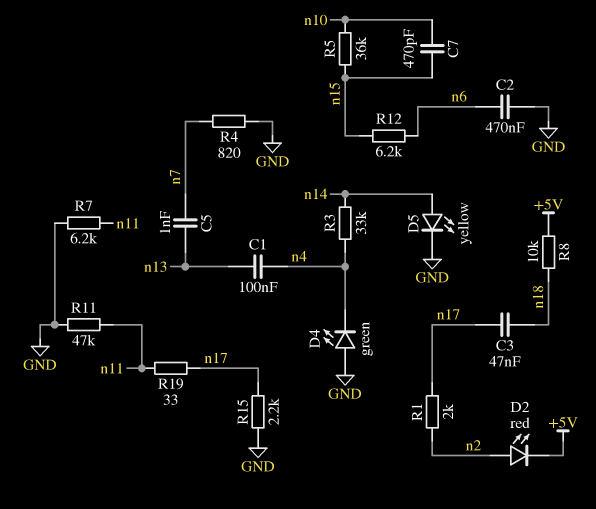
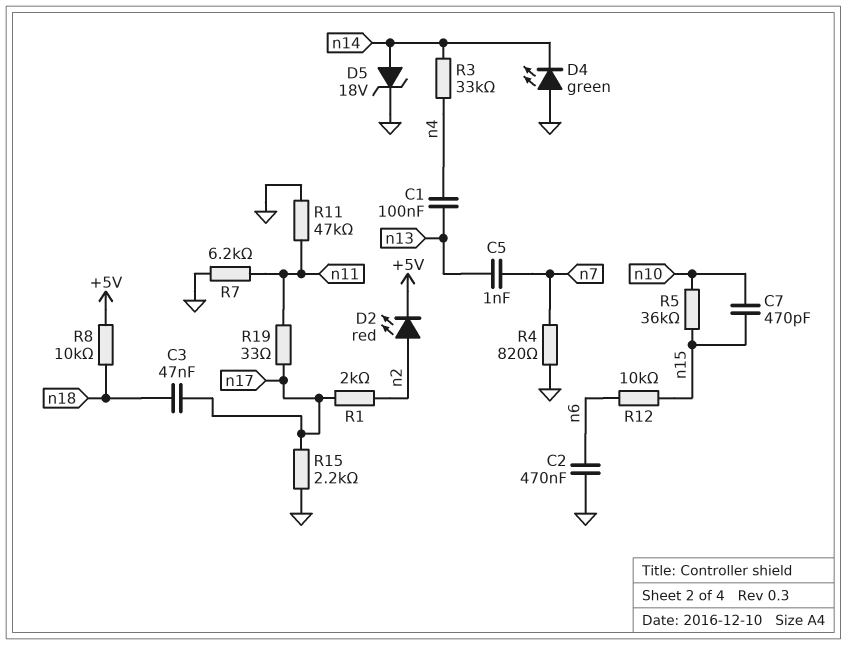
D4: LED green (A GND, K n4) -> LED green (A GND, K n14)
D5: LED yellow (A n14, K GND) -> zener 18V (A n14, K GND)
R12: 6.2k (n6, n15) -> 10k (n6, n15)

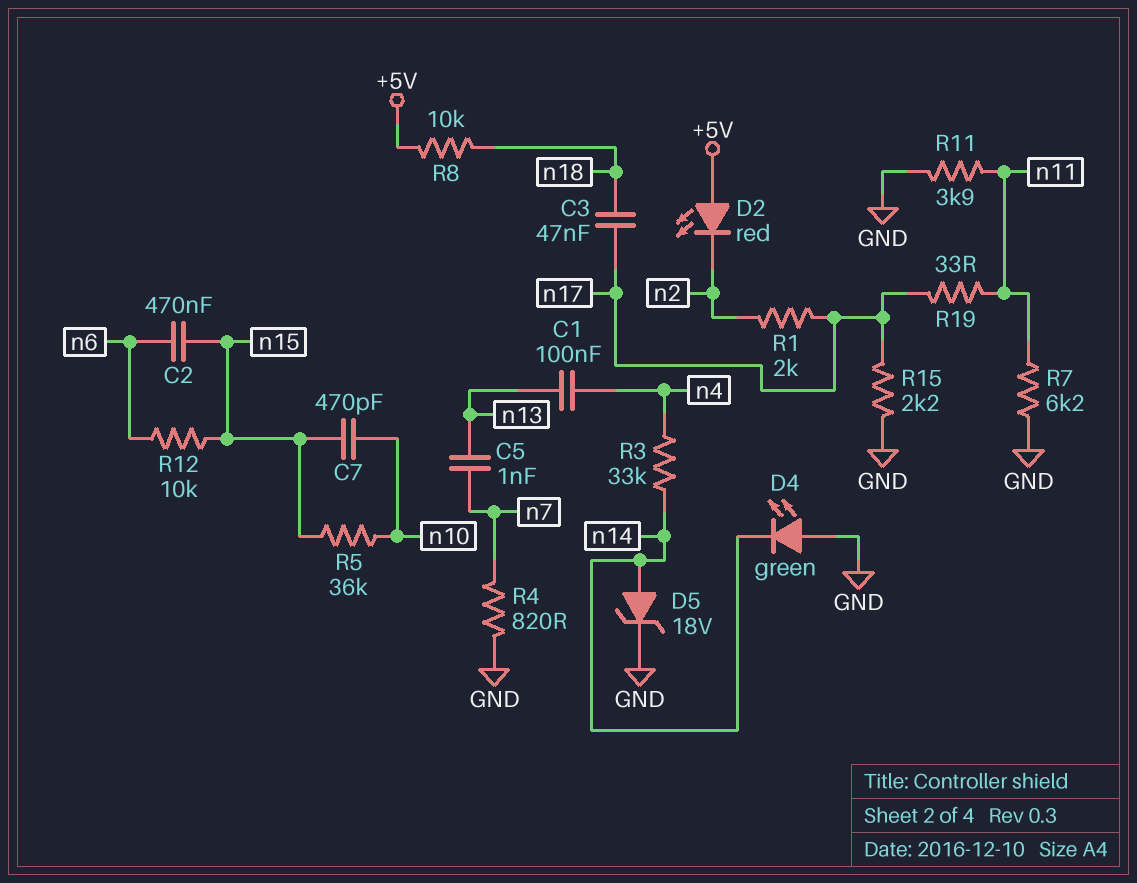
C2: 470nF (GND, n6) -> 470nF (n6, n15)
D2: LED red (A n2, K +5V) -> LED red (A +5V, K n2)
R11: 47k (GND, n11) -> 3.9k (GND, n11)

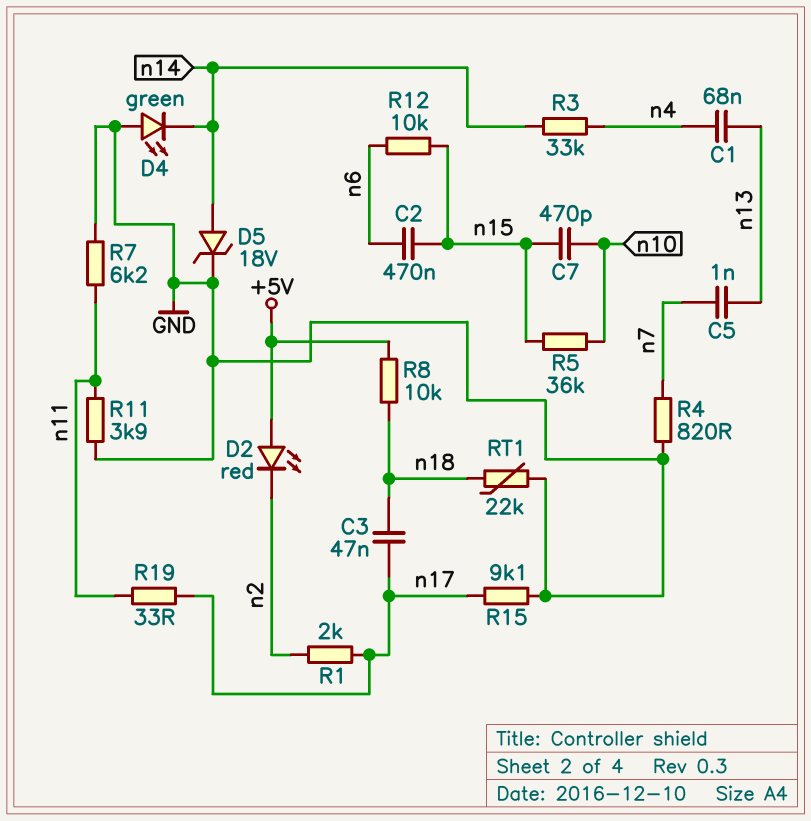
C1: 100nF (n4, n13) -> 68nF (n4, n13)
R15: 2.2k (GND, n17) -> 9.1k (GND, n17)
RT1: none -> 22k (GND, n18)

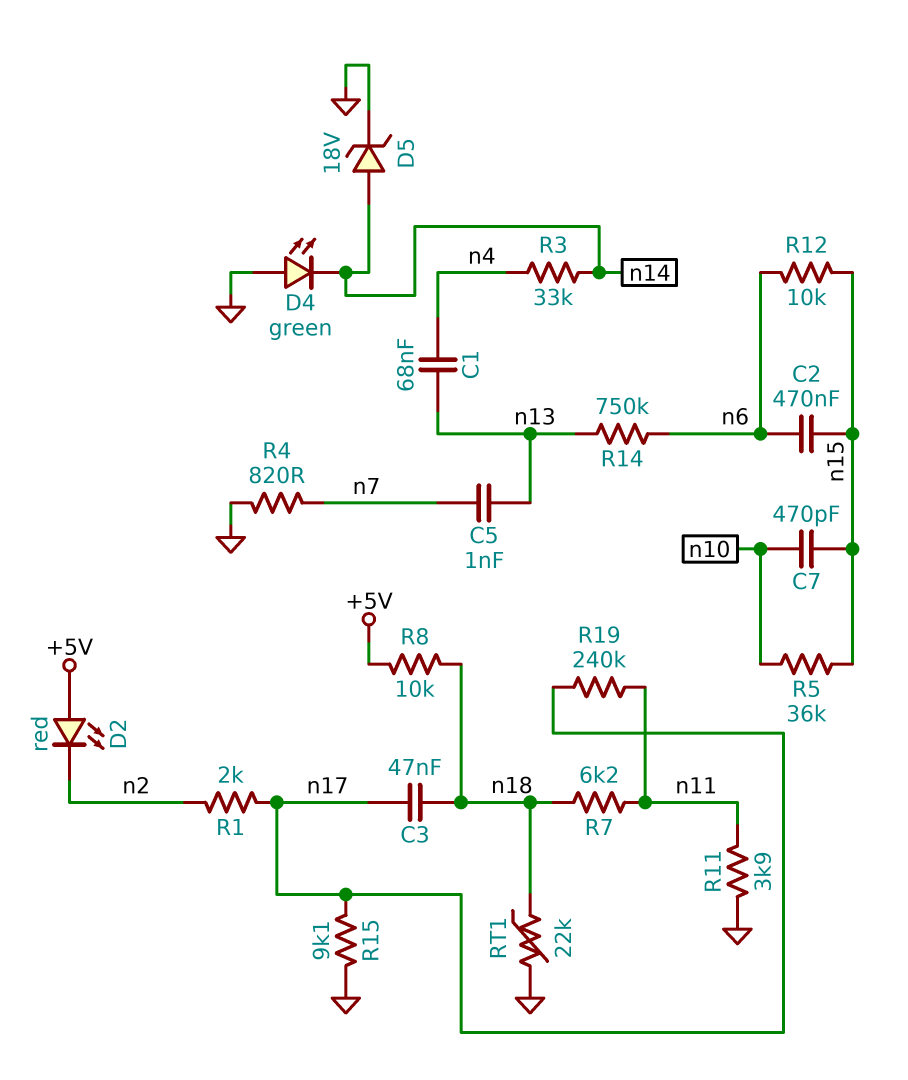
R7: 6.2k (GND, n11) -> 6.2k (n11, n18)
R14: none -> 750k (n6, n13)
R19: 33 (n11, n17) -> 240k (n11, n17)

